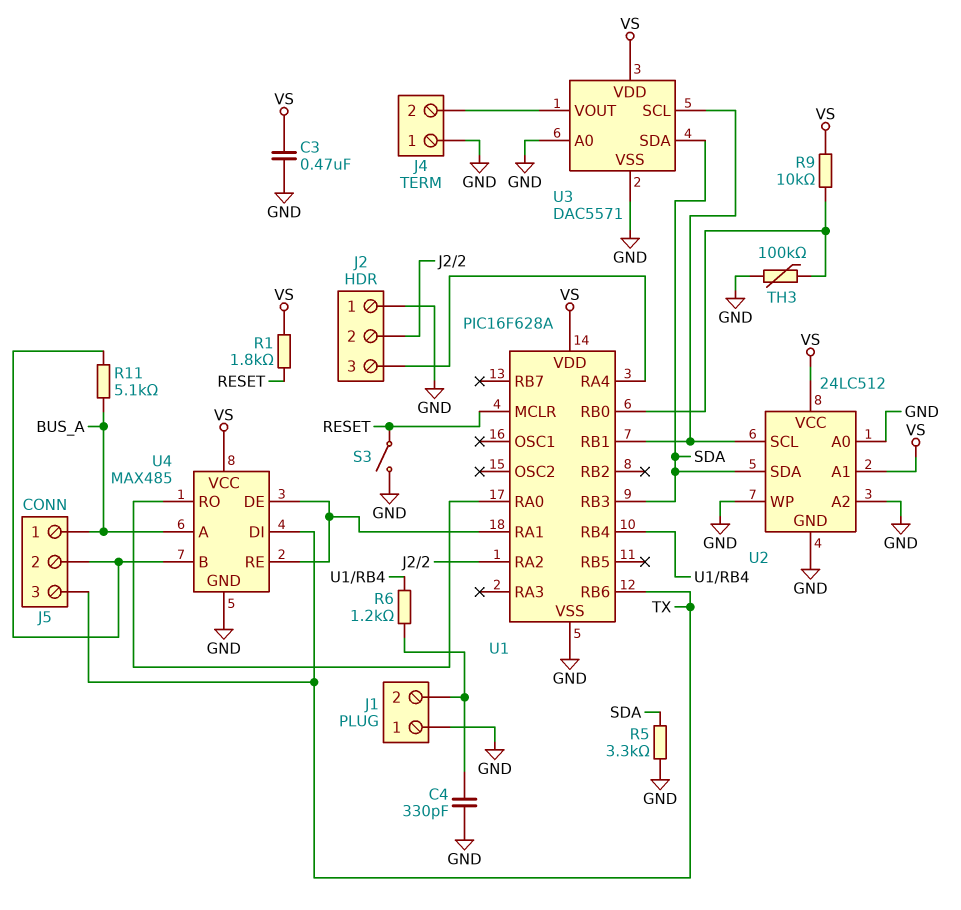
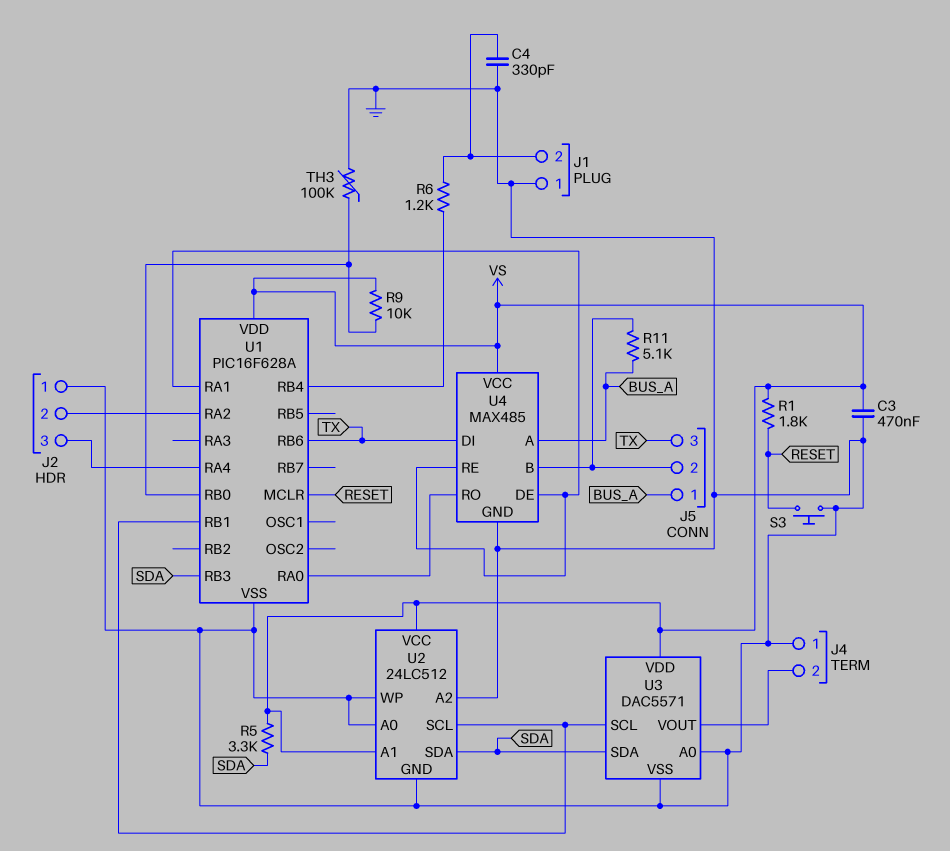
R5: 3.3k (GND, SDA) -> 3.3k (SDA, VS)
S3: switch (GND, RESET) -> button (GND, RESET)

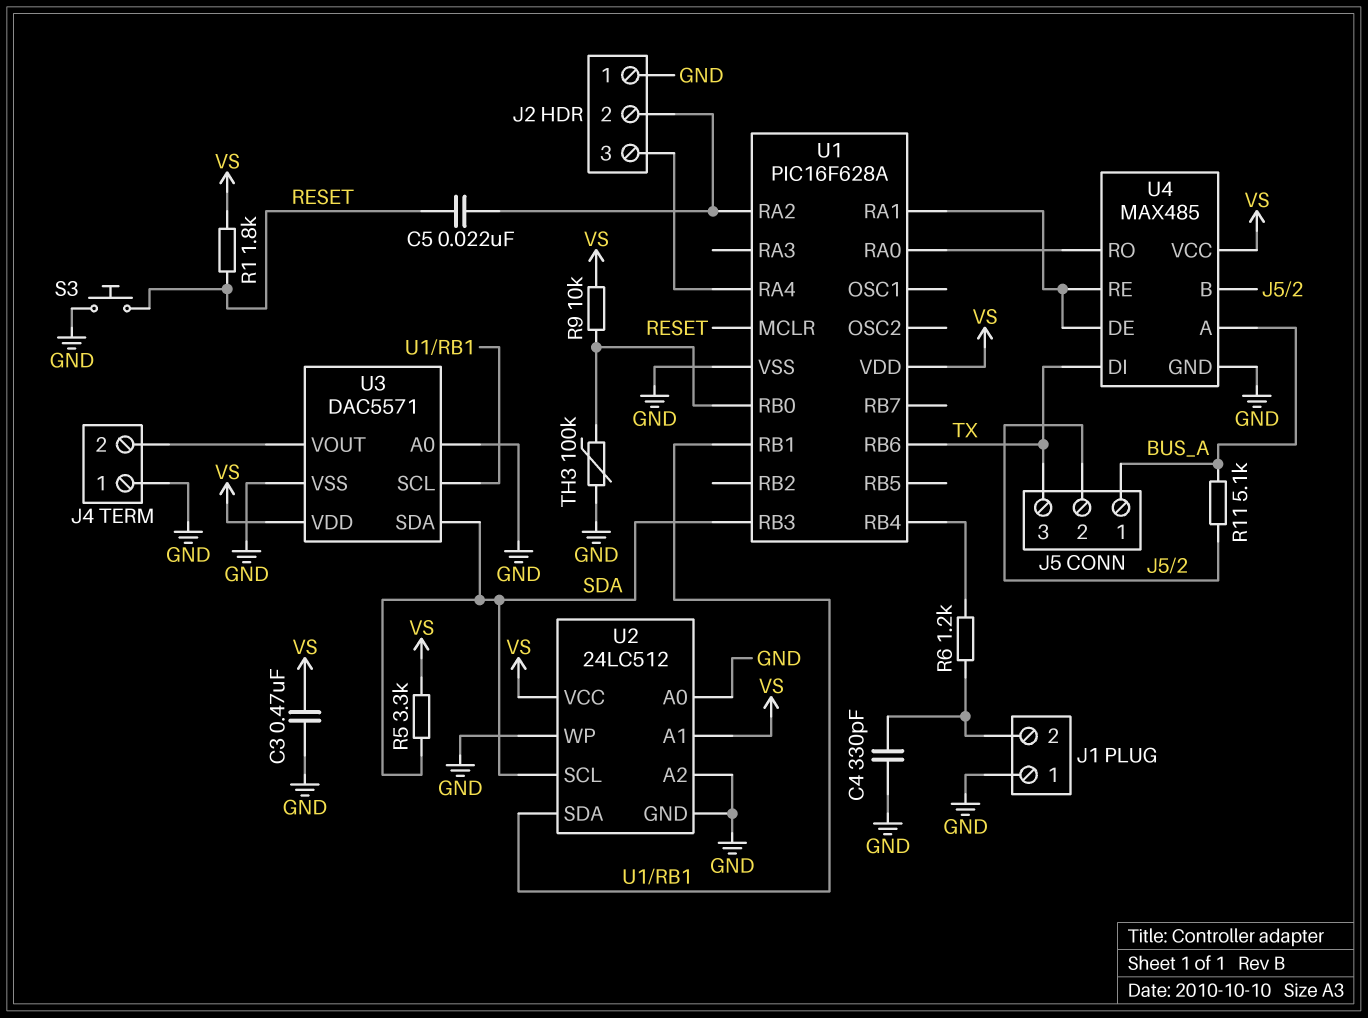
C5: none -> 22nF (J2/2, RESET)
U2 pin SCL: U1/RB1 -> SDA
U2 pin SDA: SDA -> U1/RB1

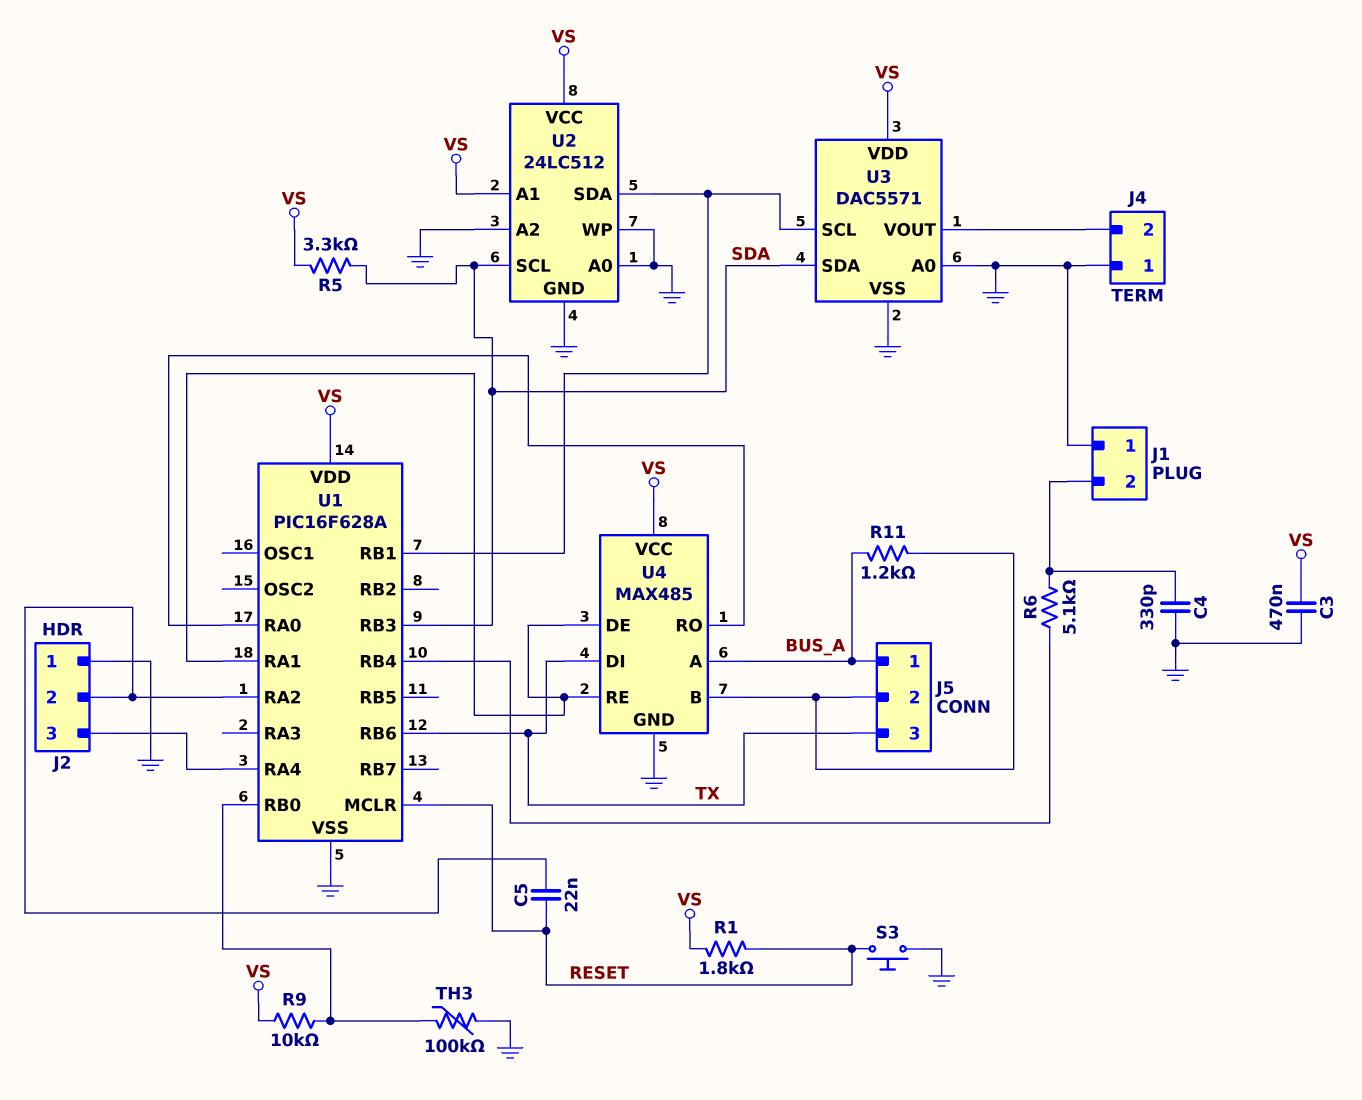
R6: 1.2k (J1/2, U1/RB4) -> 5.1k (J1/2, U1/RB4)
R11: 5.1k (BUS_A, J5/2) -> 1.2k (BUS_A, J5/2)

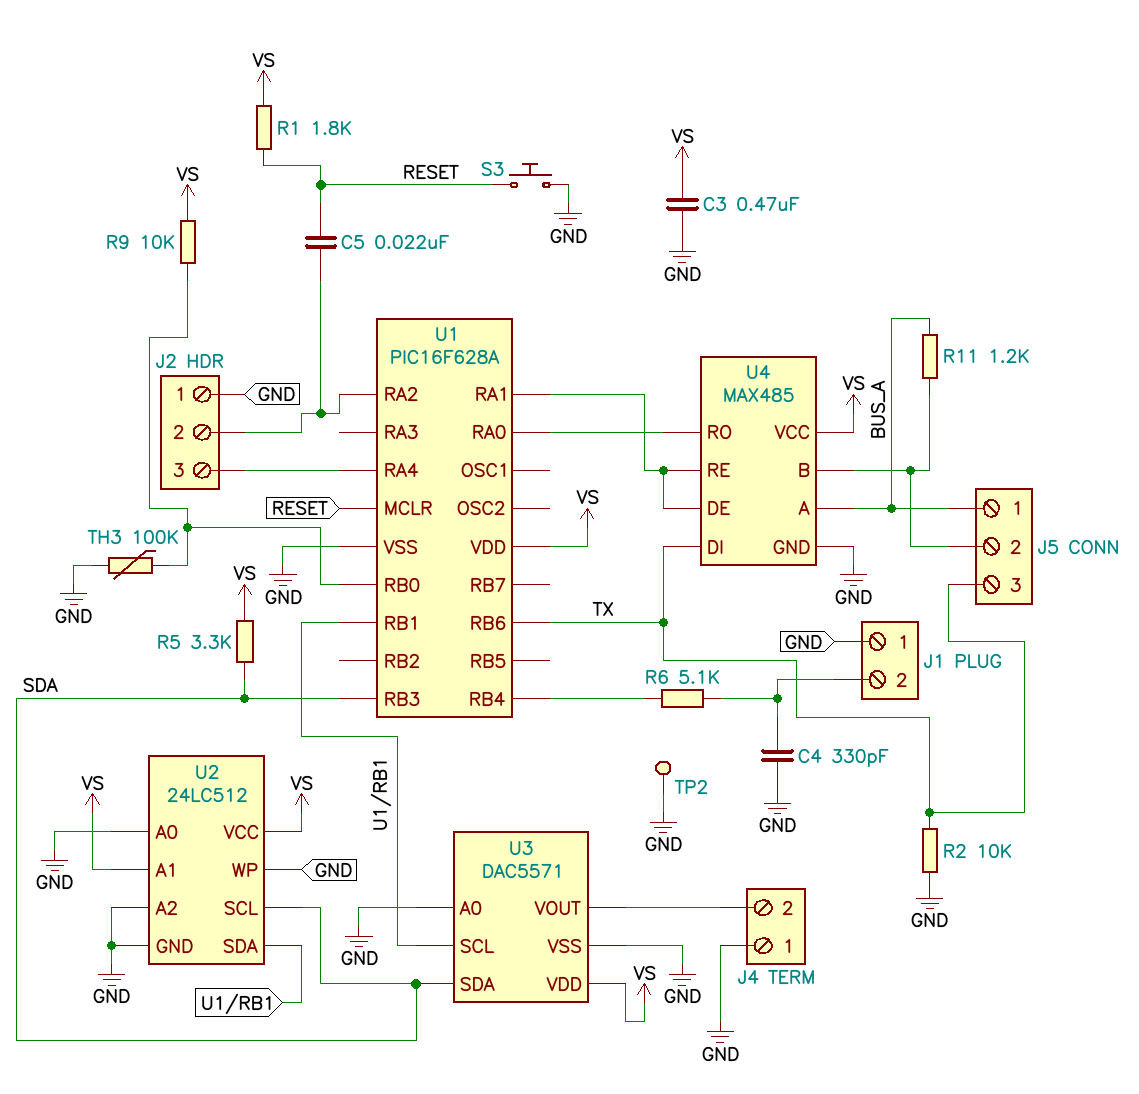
R2: none -> 10k (GND, TX)
TP2: none -> test point (GND)

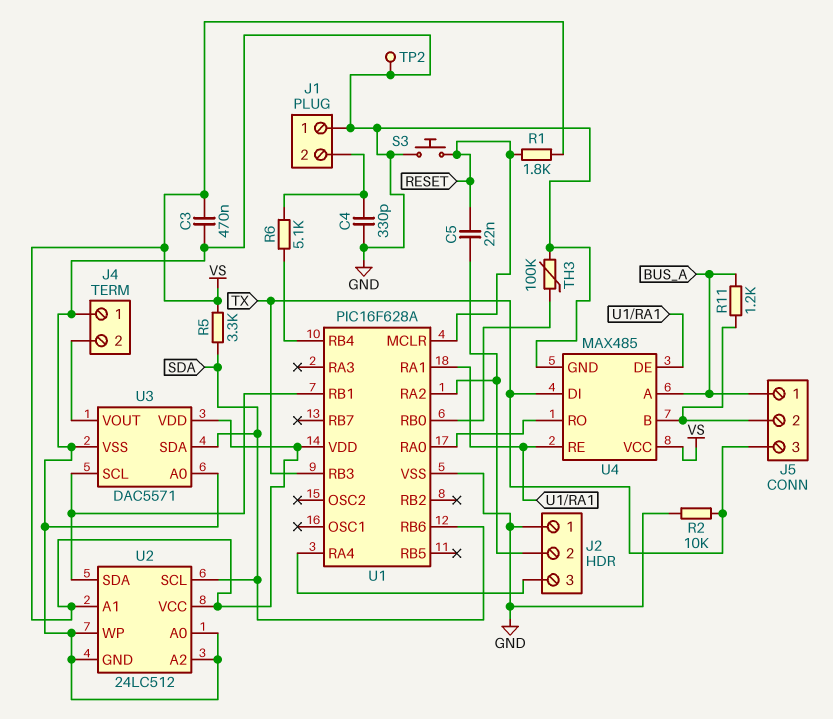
R9: 10k (U1/RB0, VS) -> none
U1 pin RB3: SDA -> TX
U1 pin RB6: TX -> SDA

